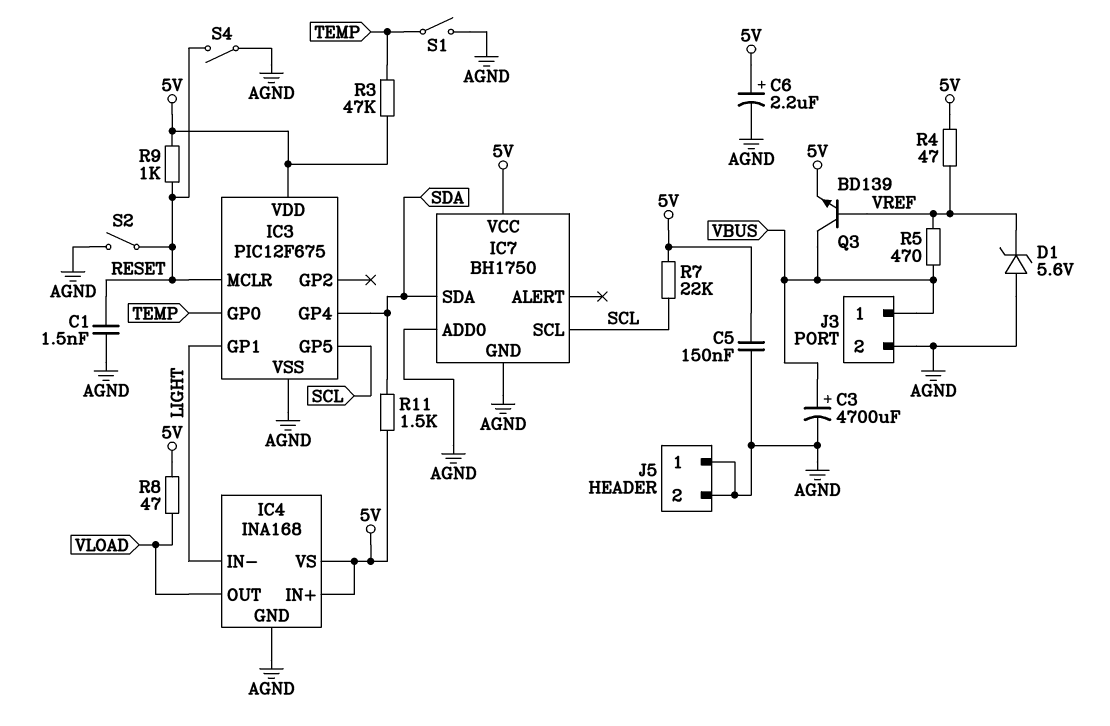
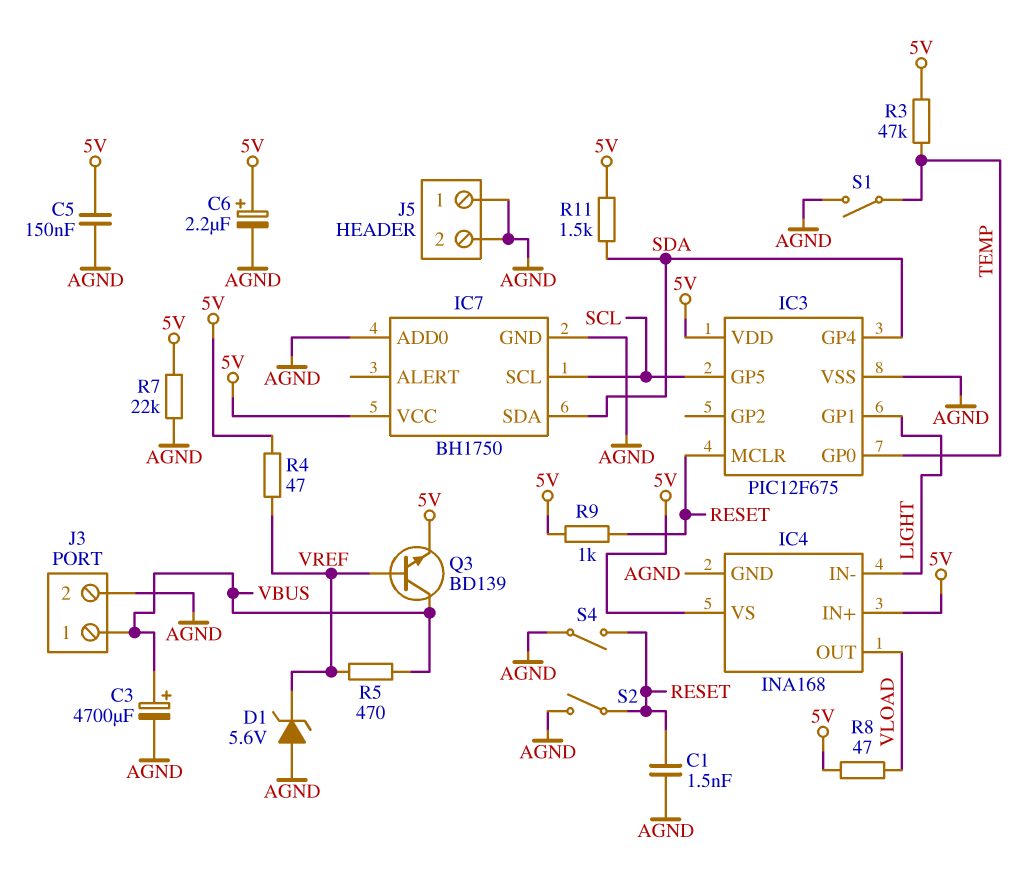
R7: 22k (5V, SCL) -> 22k (5V, AGND)

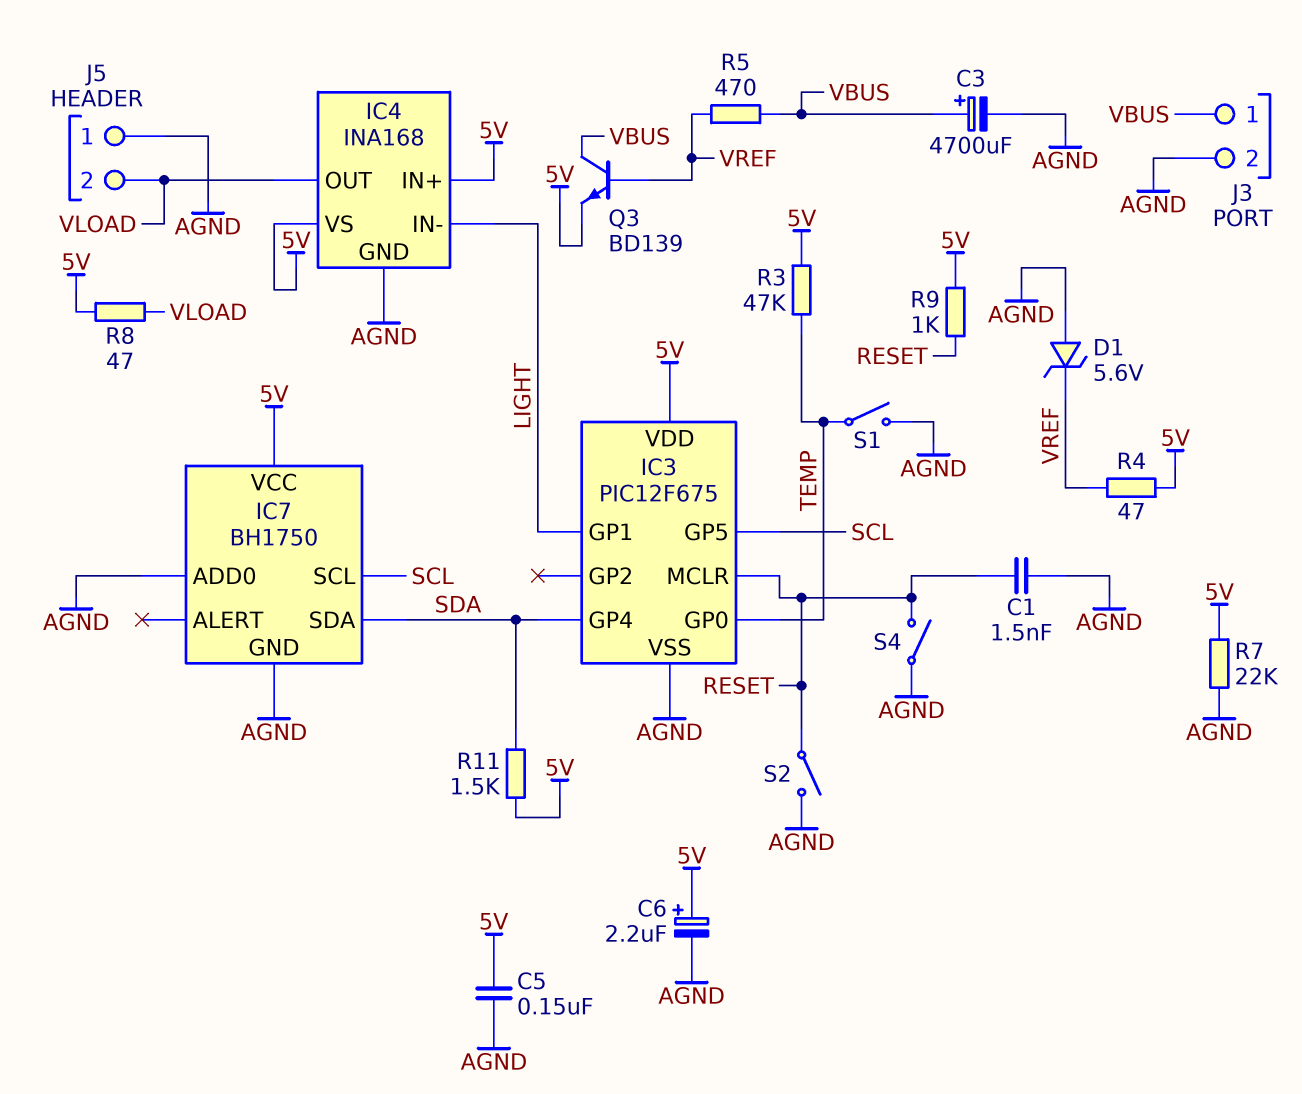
J5 pin 2: AGND -> VLOAD

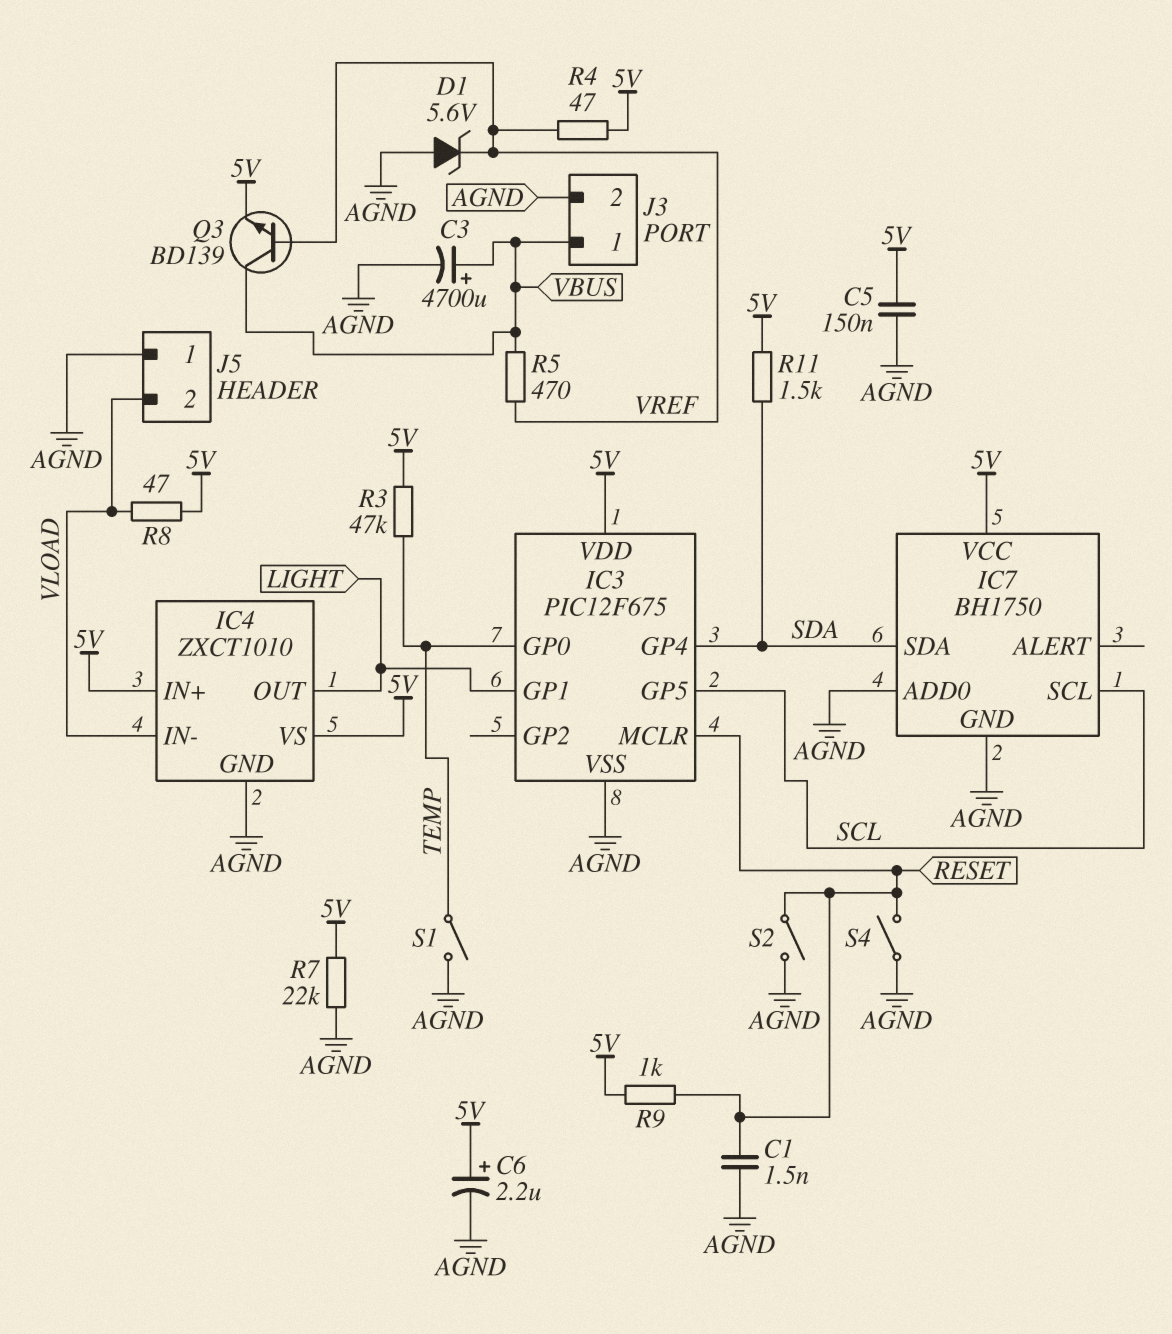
IC4: INA168 -> ZXCT1010
IC4 pin IN-: LIGHT -> VLOAD
IC4 pin OUT: VLOAD -> LIGHT

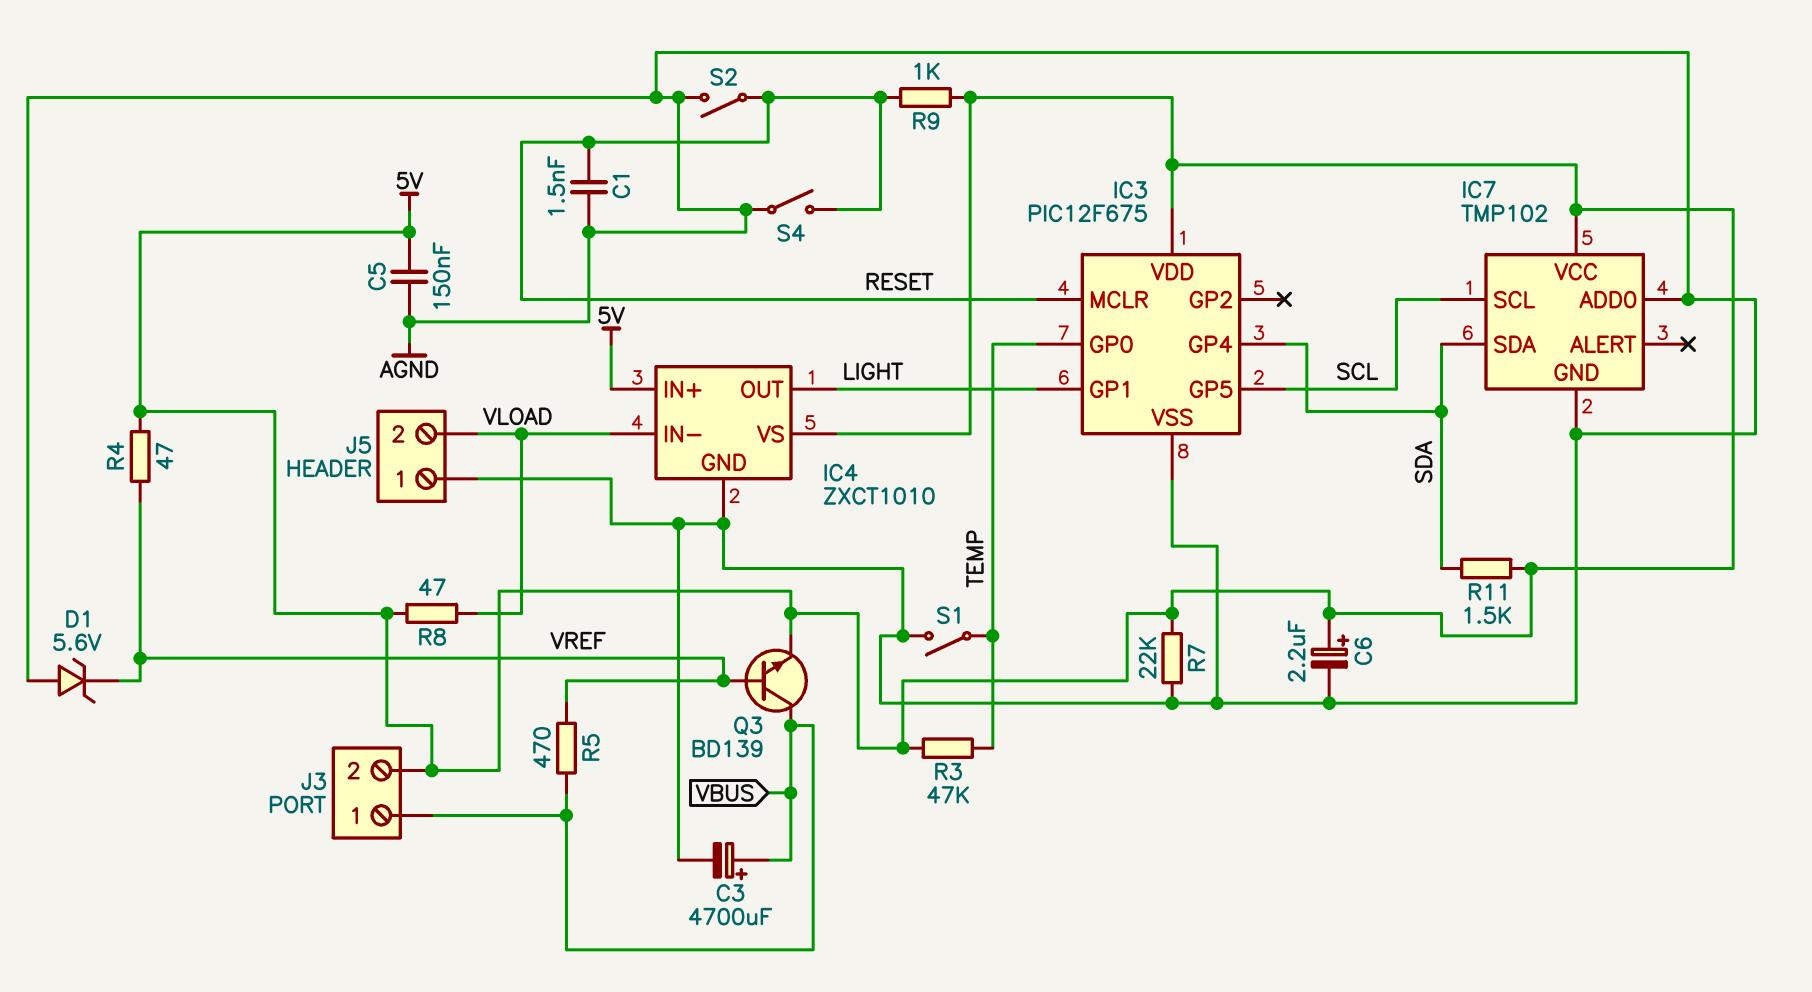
IC7: BH1750 -> TMP102
J3 pin 2: AGND -> 5V

